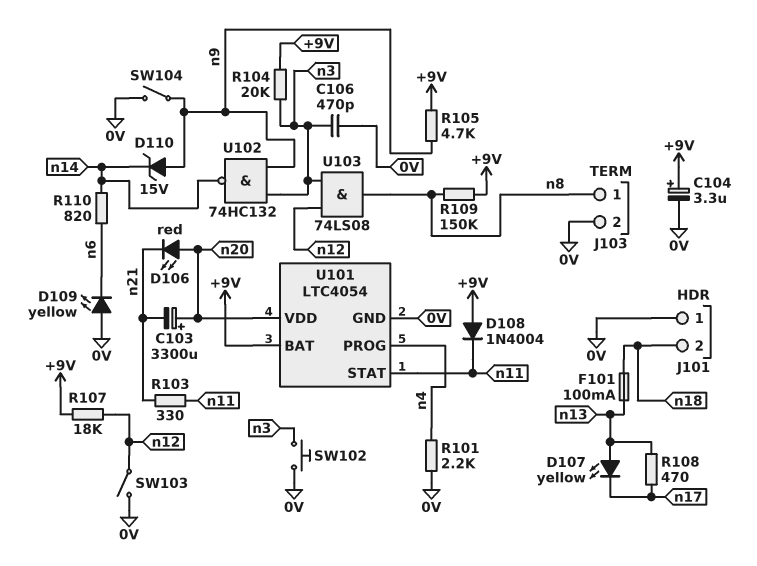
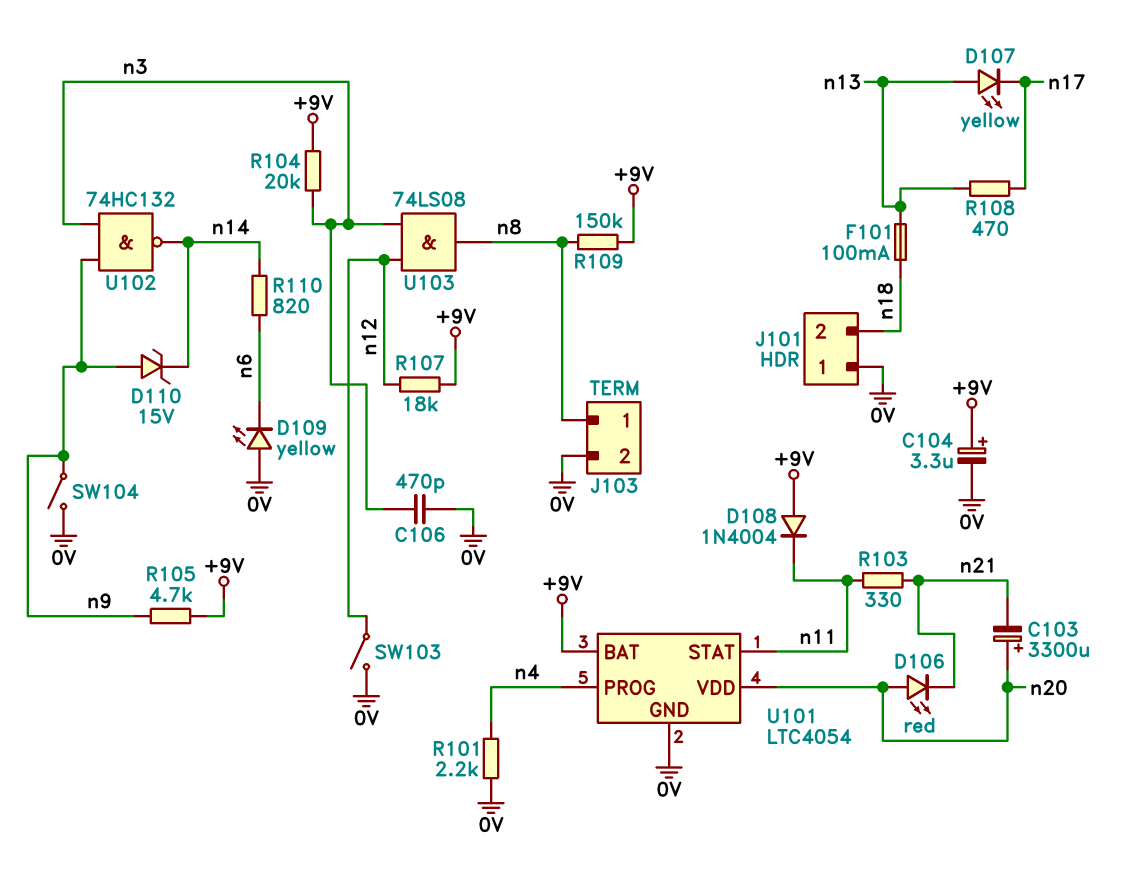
SW102: button (0V, n3) -> none

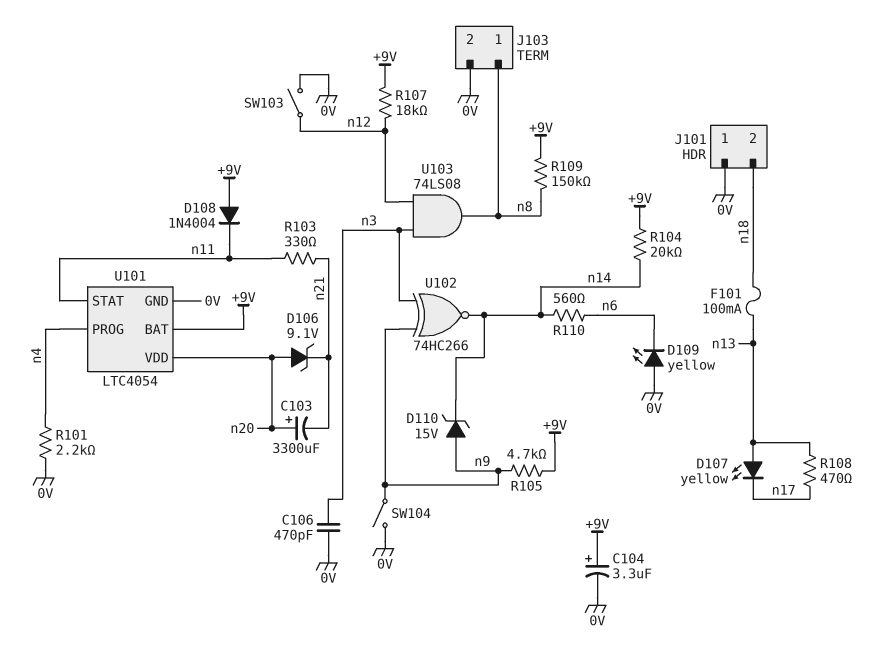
D106: LED red (A n20, K n21) -> zener 9.1V (A n20, K n21)
R104: 20k (+9V, n3) -> 20k (+9V, n14)
R110: 820 (n6, n14) -> 560 (n6, n14)
U102: NAND 74HC132 (in n3, in n9, out n14) -> XNOR 74HC266 (in n3, in n9, out n14)

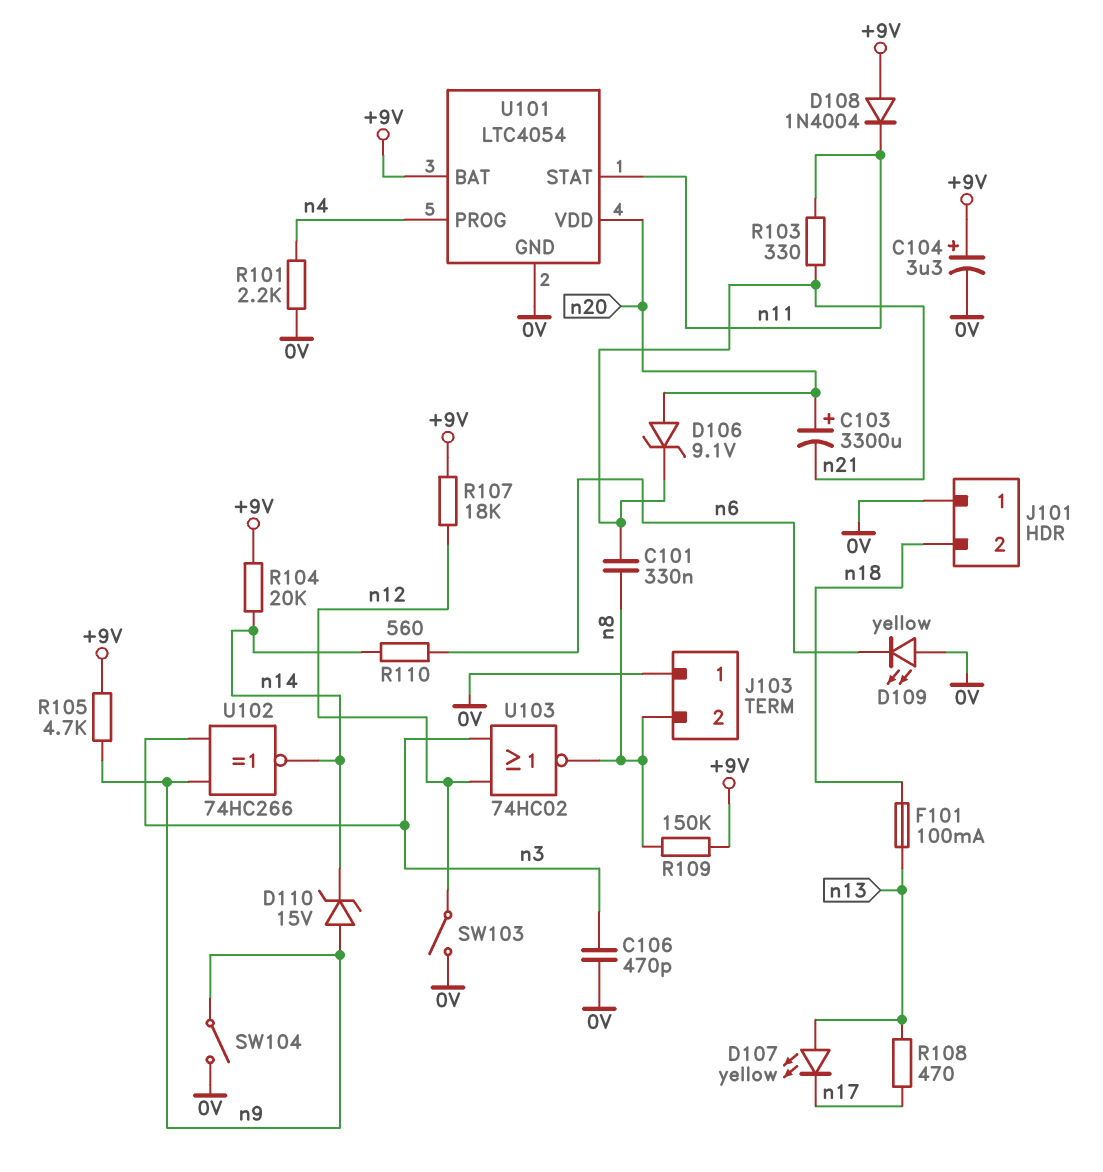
C101: none -> 330nF (n8, n21)
J103 pin 1: n8 -> 0V
J103 pin 2: 0V -> n8
U103: AND 74LS08 (in n3, in n12, out n8) -> NOR 74HC02 (in n3, in n12, out n8)

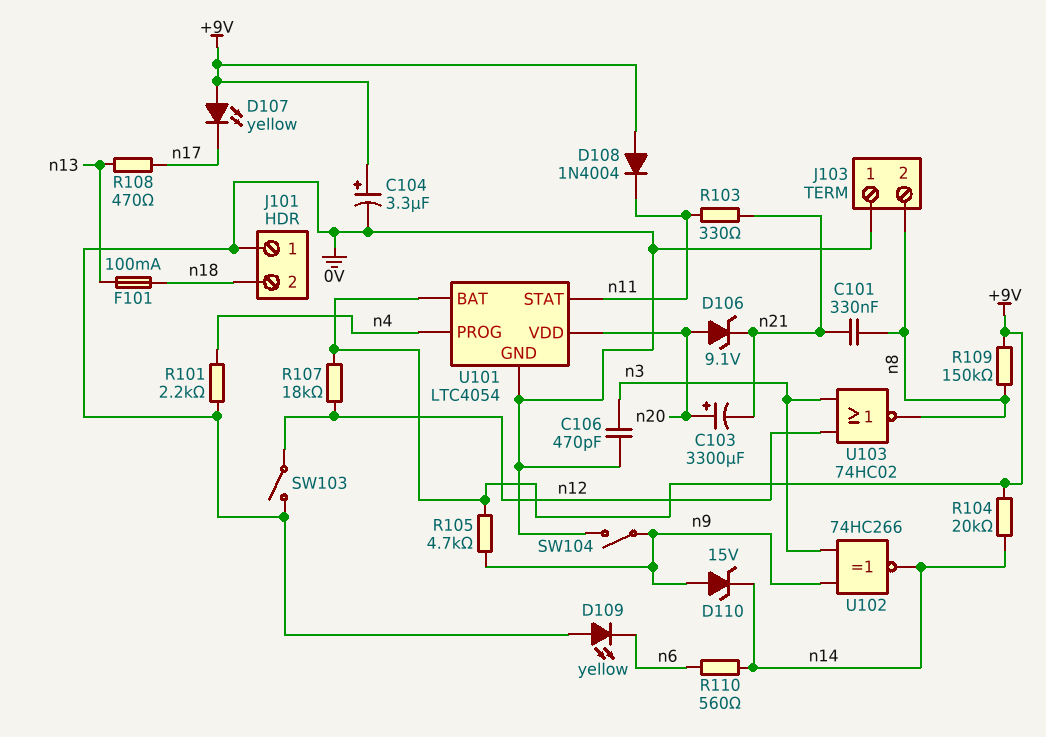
D107: LED yellow (A n13, K n17) -> LED yellow (A +9V, K n17)

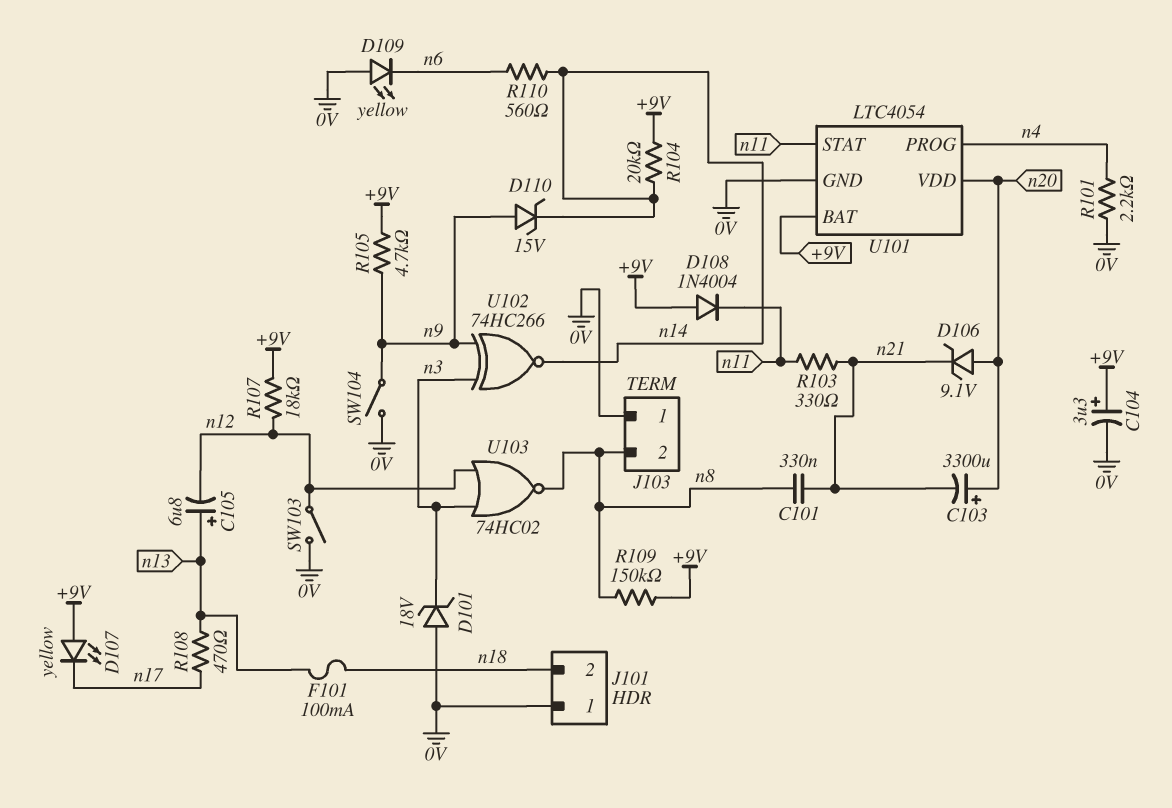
C105: none -> 6.8uF (plus n13, minus n12)
C106: 470pF (0V, n3) -> none
D101: none -> zener 18V (A 0V, K n3)

